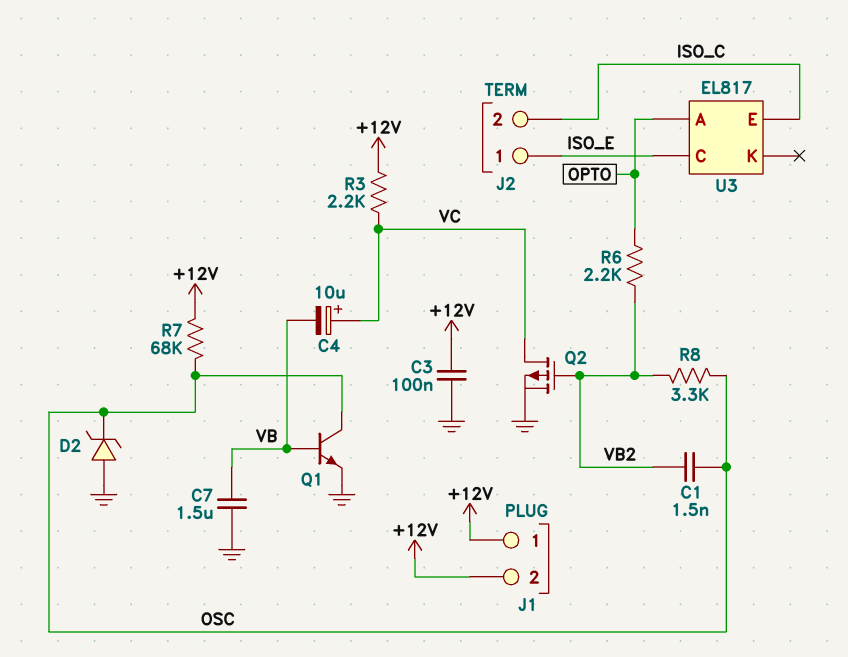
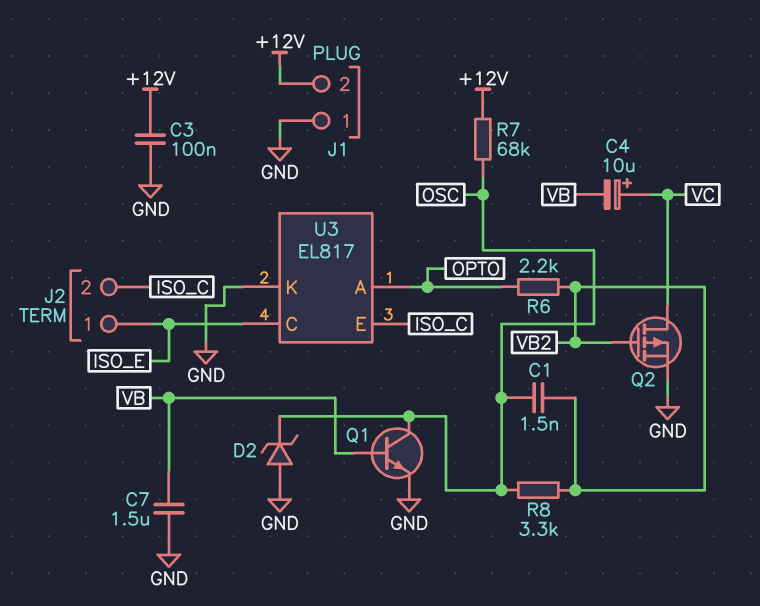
J1 pin 1: +12V -> GND
R3: 2.2k (+12V, VC) -> none
U3 pin K: none -> GND

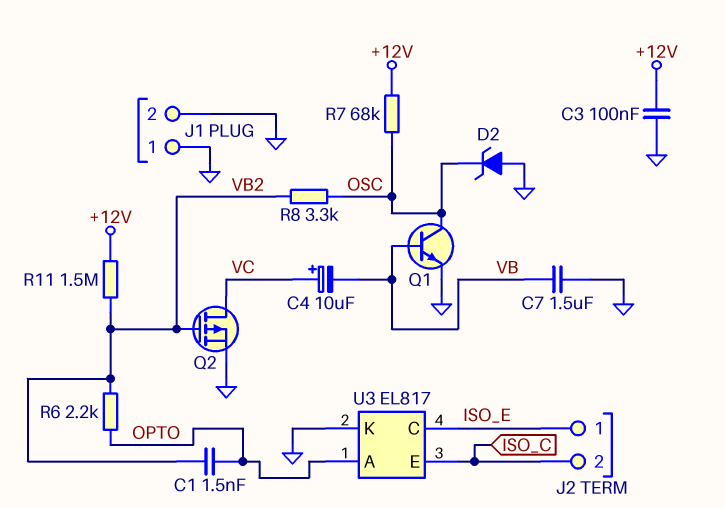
C1: 1.5nF (OSC, VB2) -> 1.5nF (OPTO, VB2)
J1 pin 2: +12V -> GND
R11: none -> 1.5M (+12V, VB2)

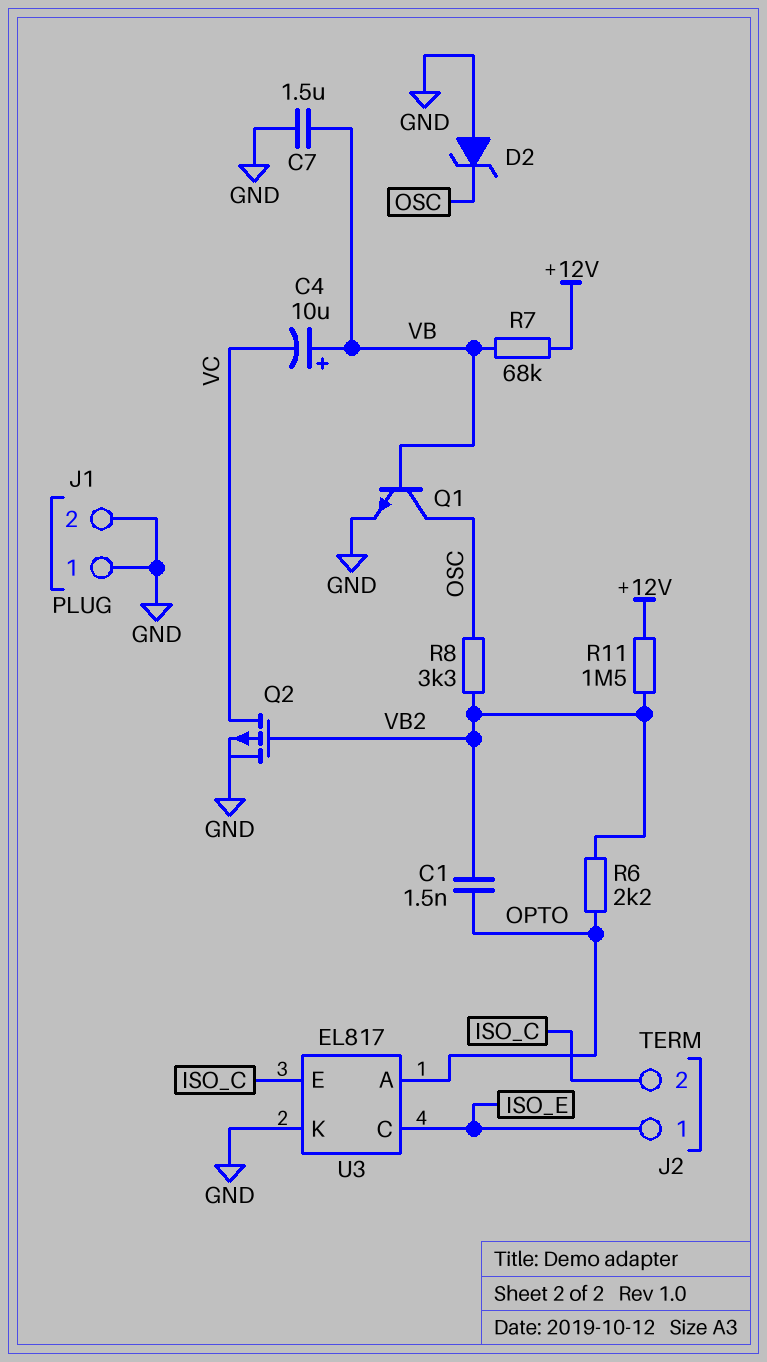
C3: 100nF (+12V, GND) -> none
C4: 10uF (plus VC, minus VB) -> 10uF (plus VB, minus VC)
R7: 68k (+12V, OSC) -> 68k (+12V, VB)

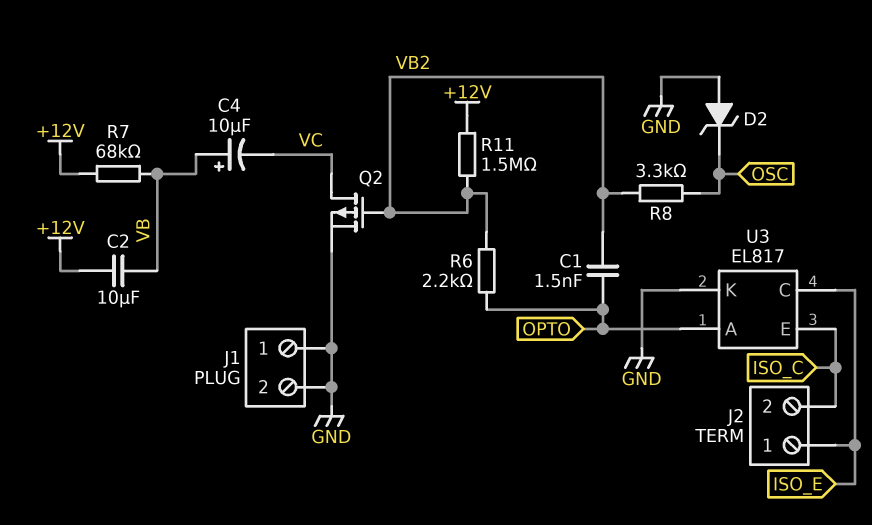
C2: none -> 10uF (+12V, VB)
C7: 1.5uF (GND, VB) -> none
Q1: NPN (B VB, C OSC, E GND) -> none

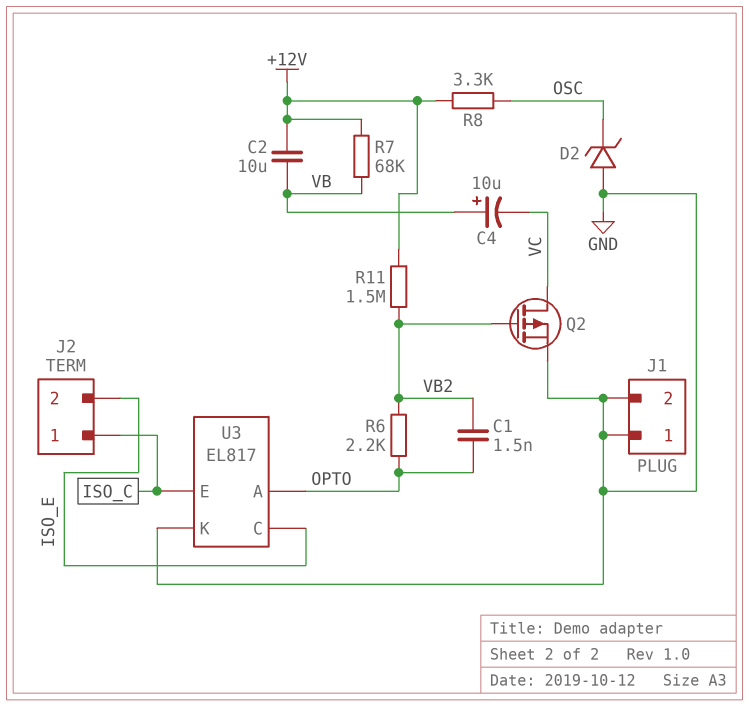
J2 pin 1: ISO_E -> ISO_C
J2 pin 2: ISO_C -> ISO_E
R8: 3.3k (OSC, VB2) -> 3.3k (+12V, OSC)

